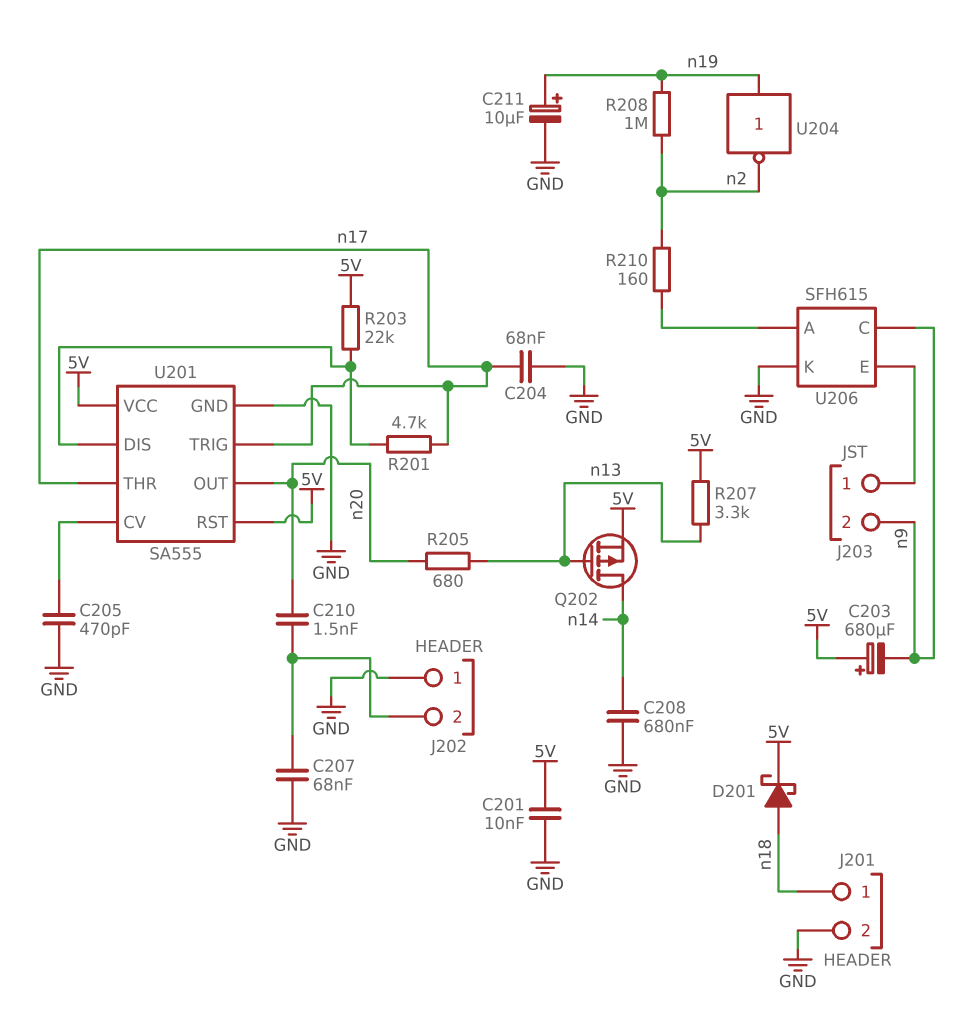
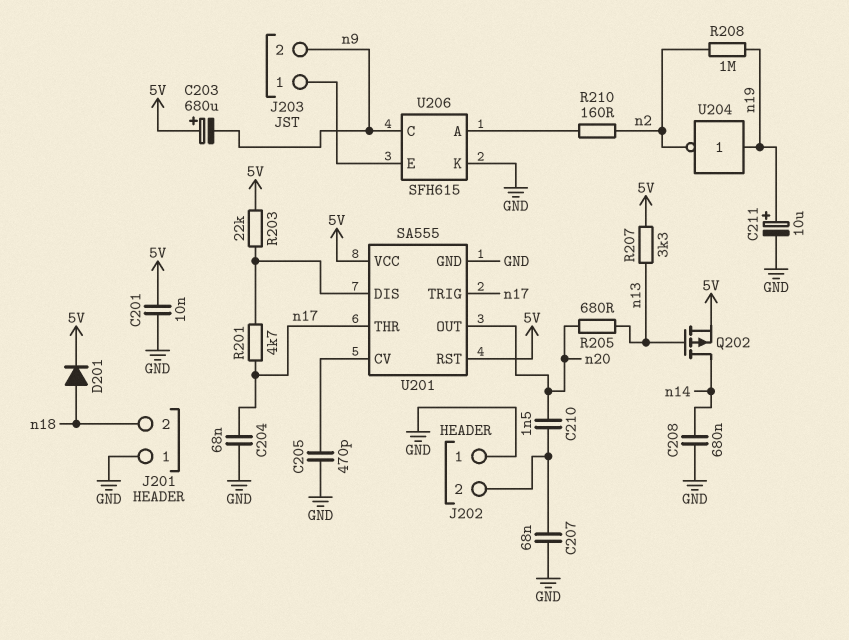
D201: schottky (A n18, K 5V) -> diode (A n18, K 5V)
J201 pin 1: n18 -> GND
J201 pin 2: GND -> n18

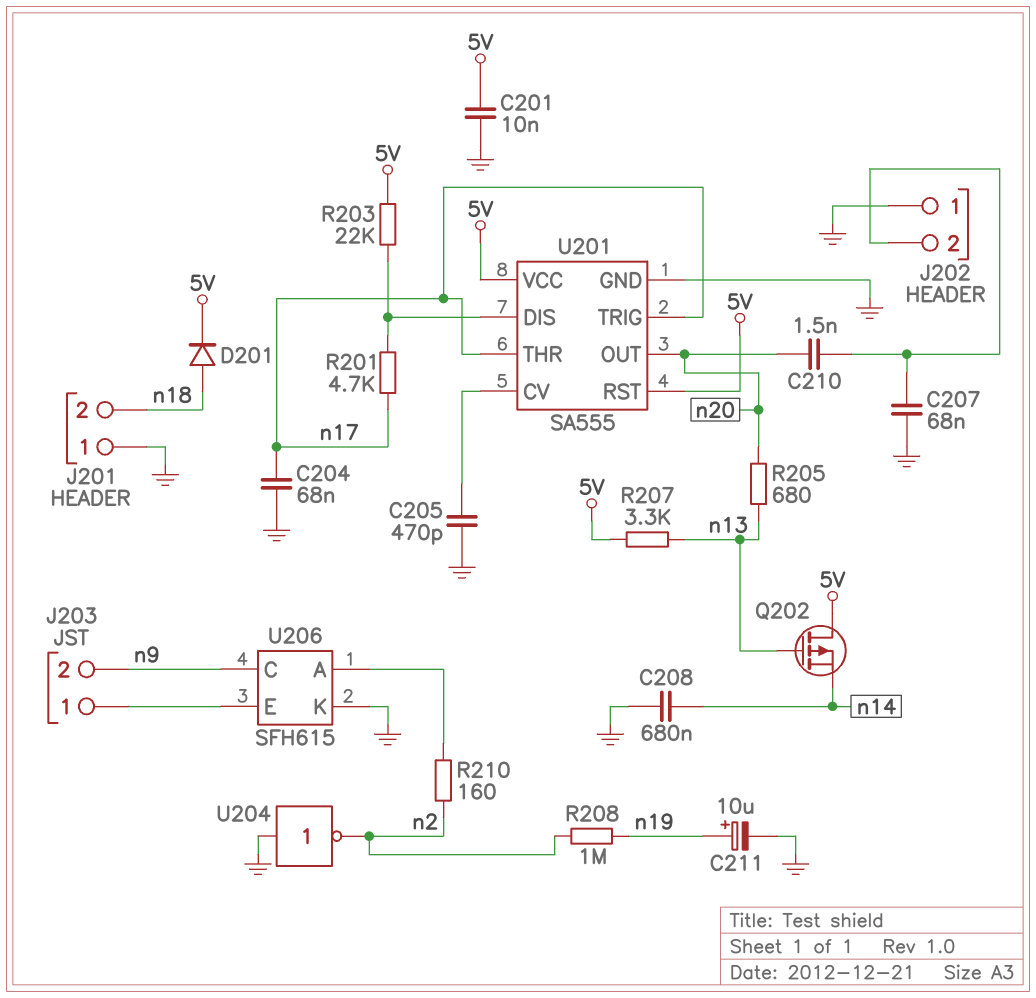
C203: 680uF (plus 5V, minus n9) -> none
Q202: PMOS (G n13, D n14, S 5V) -> PMOS (G n13, D 5V, S n14)
U204: NOT (in n19, out n2) -> NOT (in GND, out n2)

